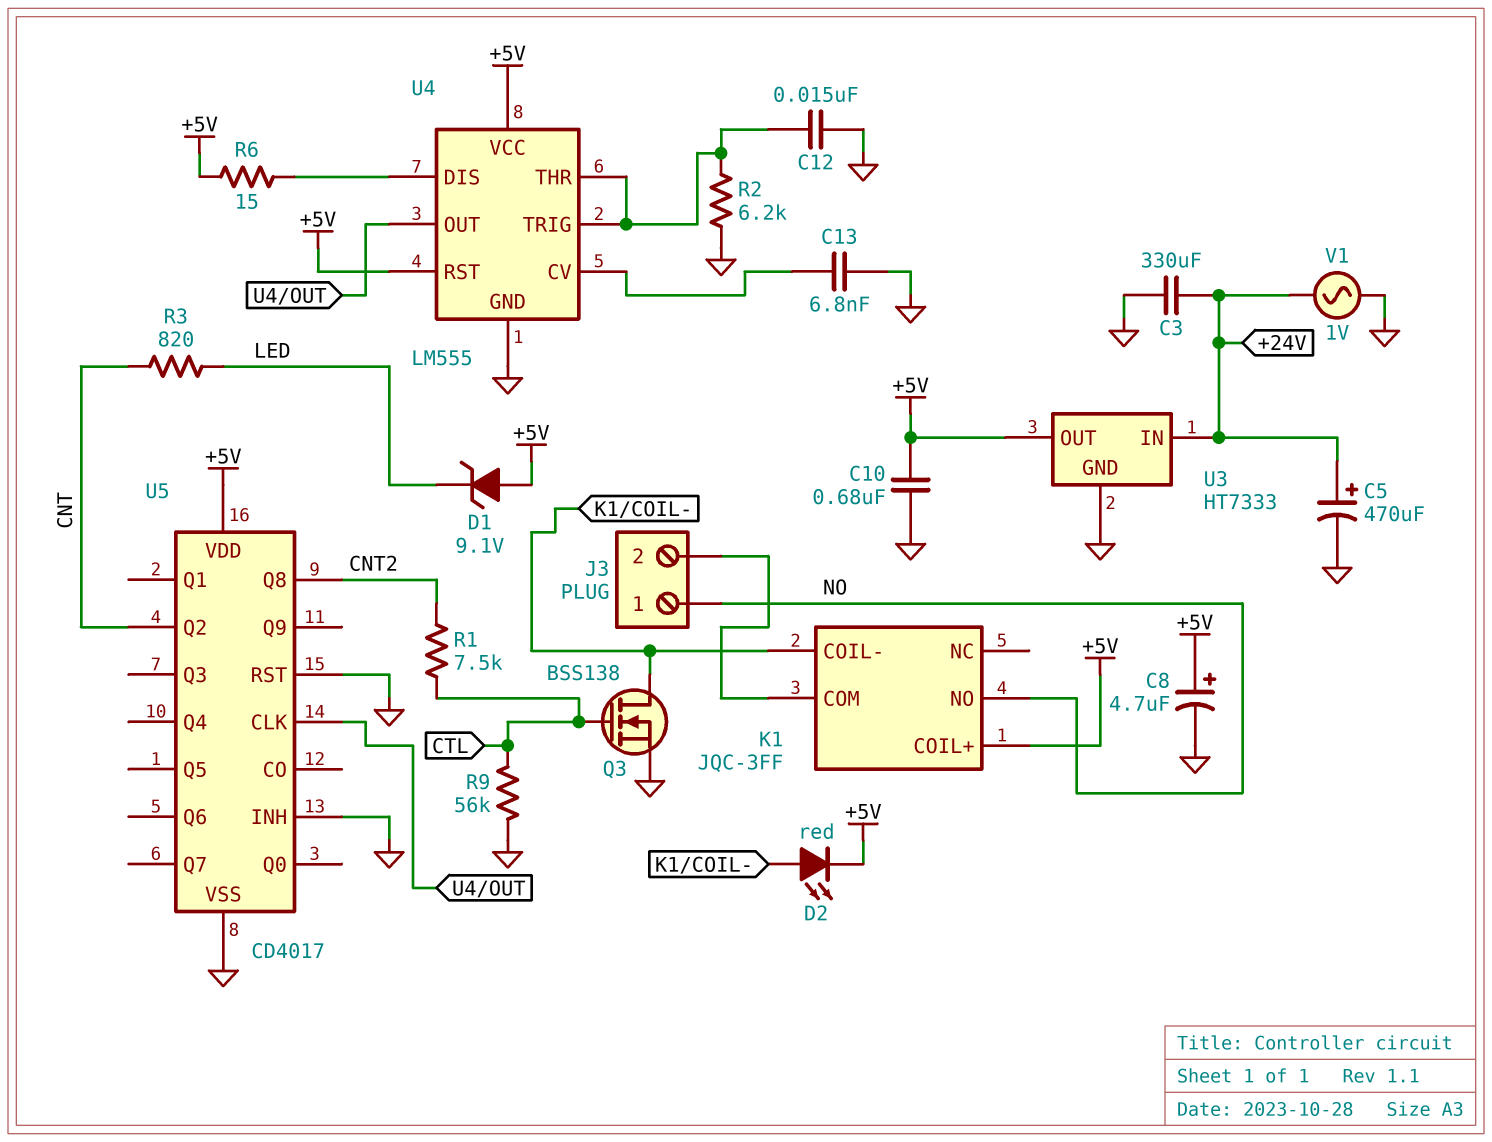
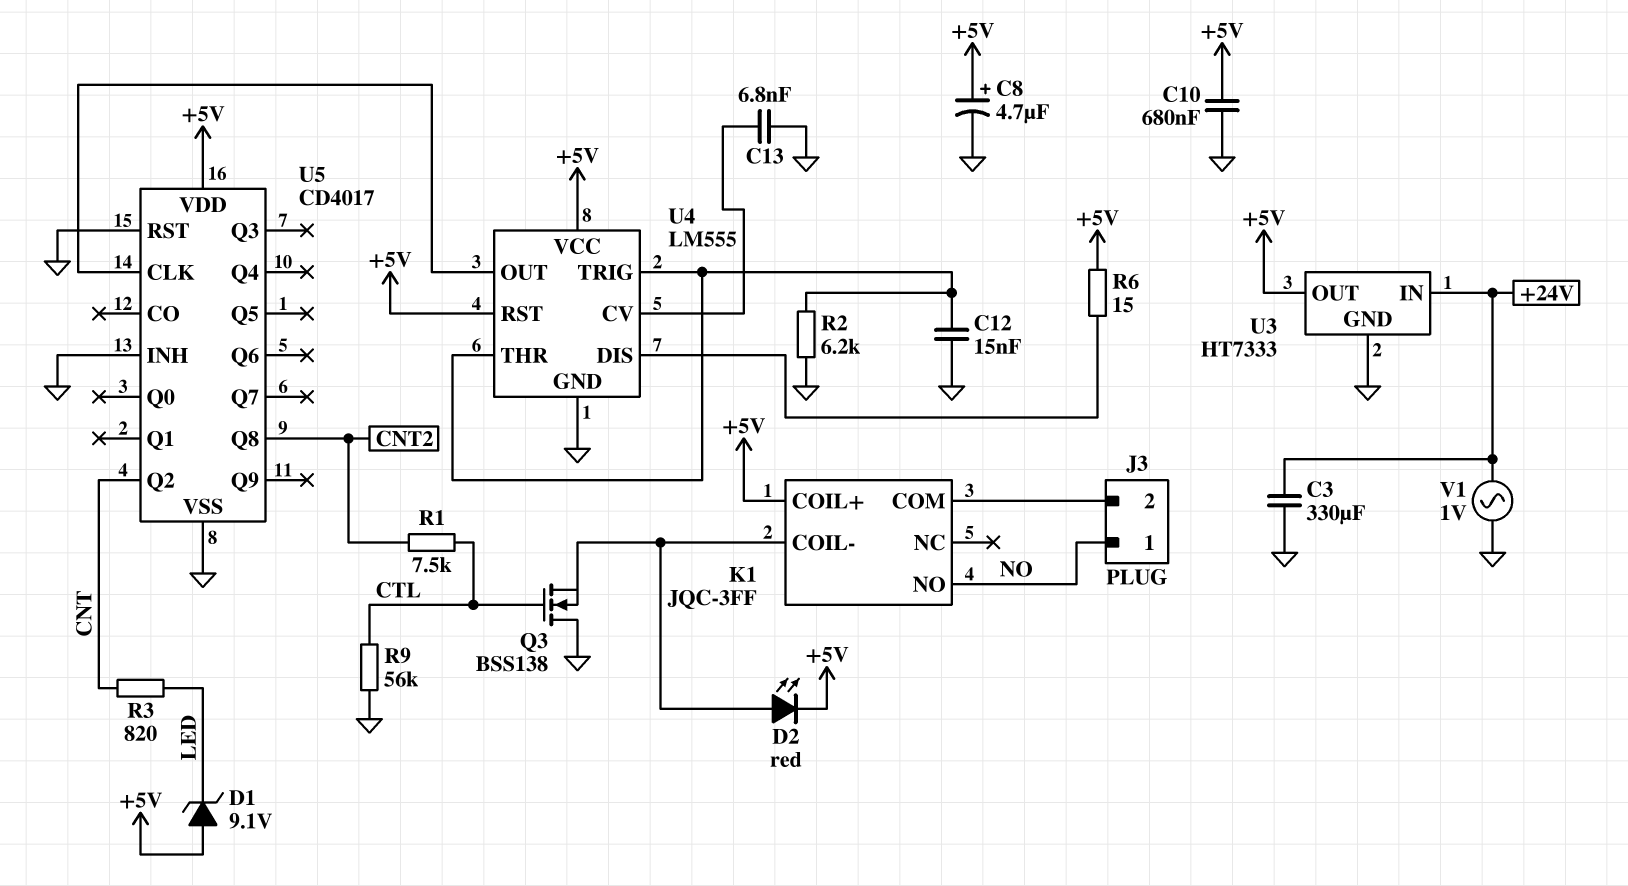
C5: 470uF (plus +24V, minus GND) -> none
Q3: NMOS BSS138 (G CTL, D K1/COIL-, S GND) -> NMOS BSS138 (G CTL, D GND, S K1/COIL-)

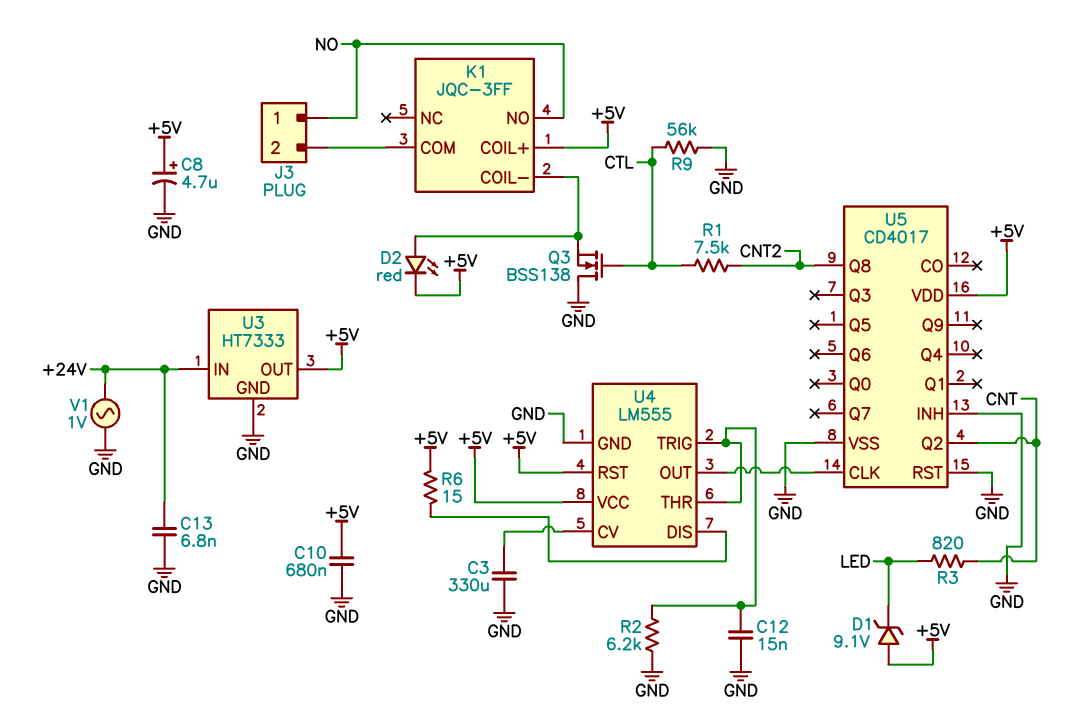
C3: 330uF (+24V, GND) -> 330uF (GND, U4/CV)
C13: 6.8nF (GND, U4/CV) -> 6.8nF (+24V, GND)

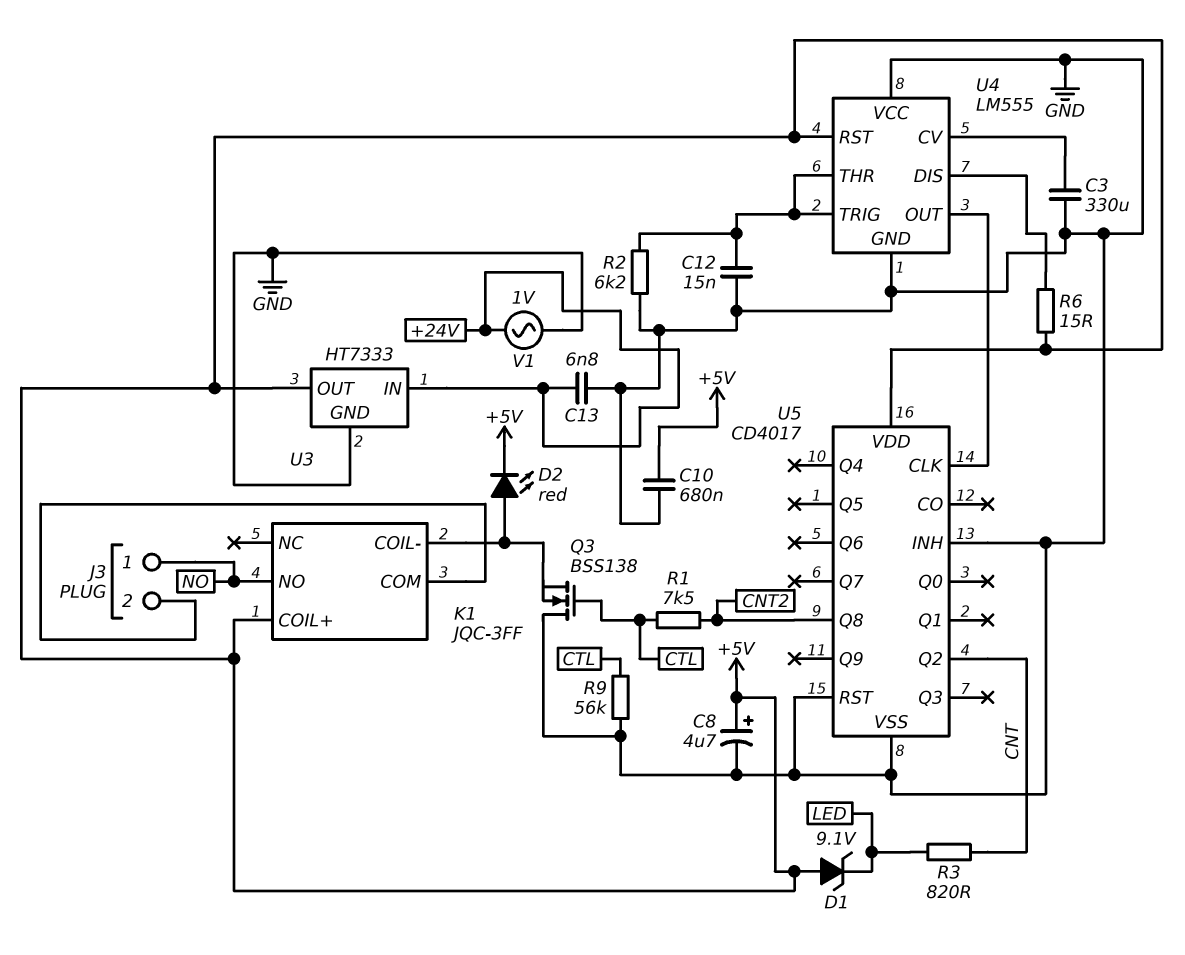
U4 pin VCC: +5V -> GND

